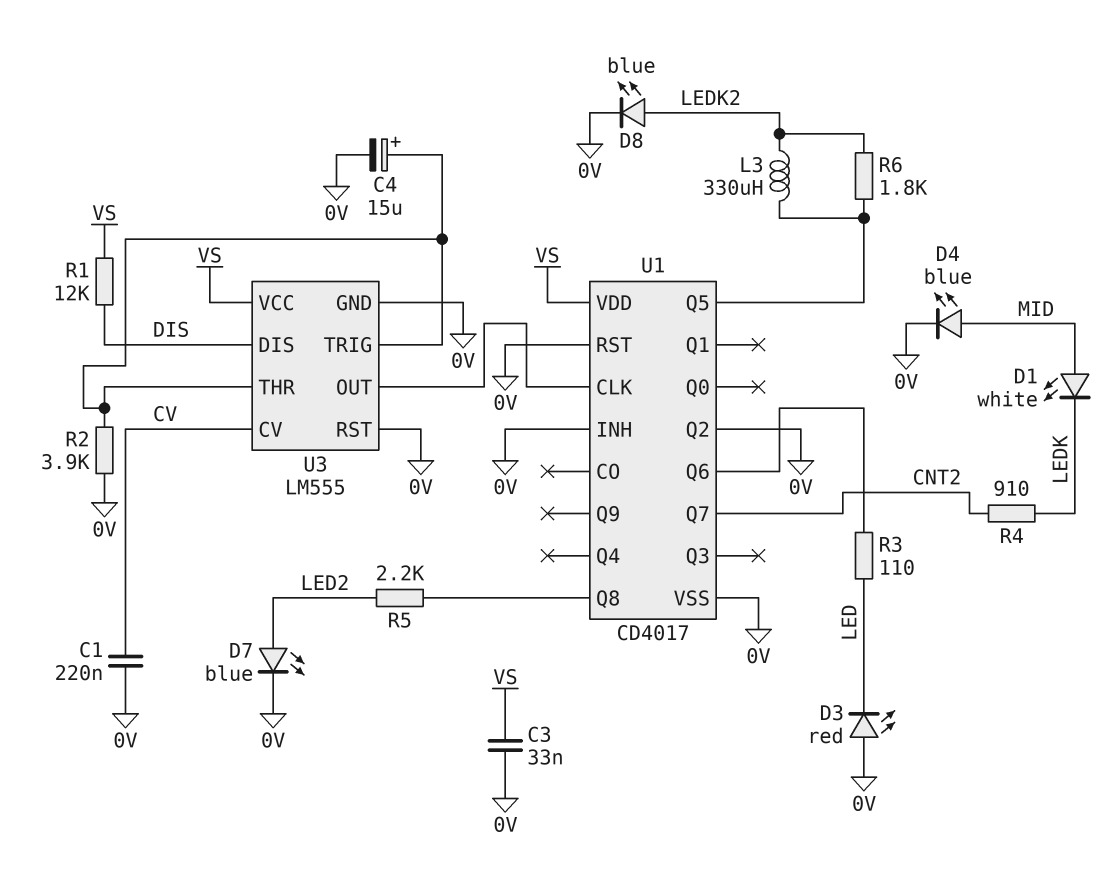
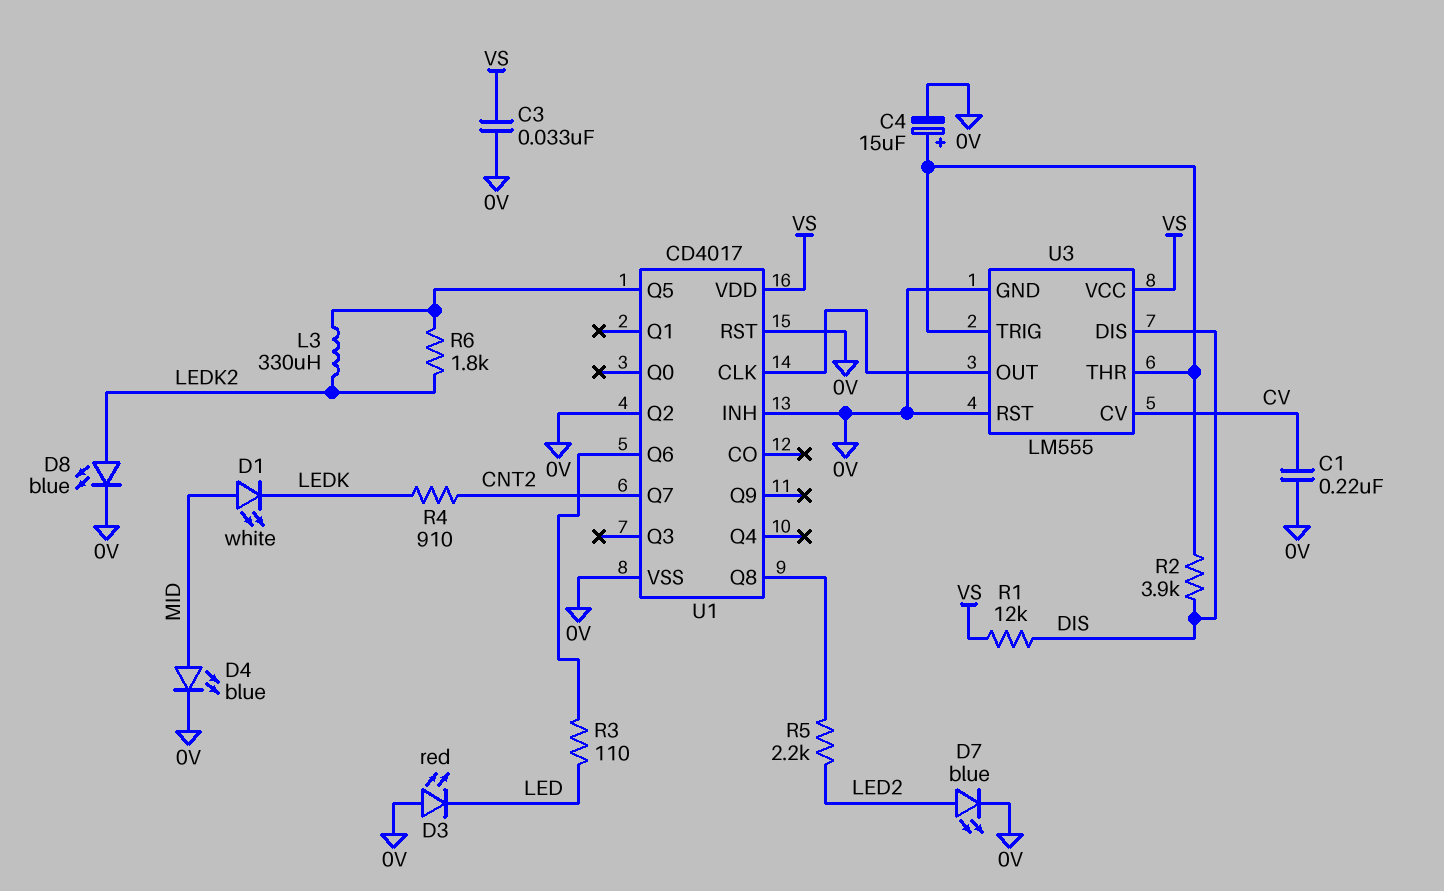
R2: 3.9k (0V, U3/THR) -> 3.9k (DIS, U3/THR)

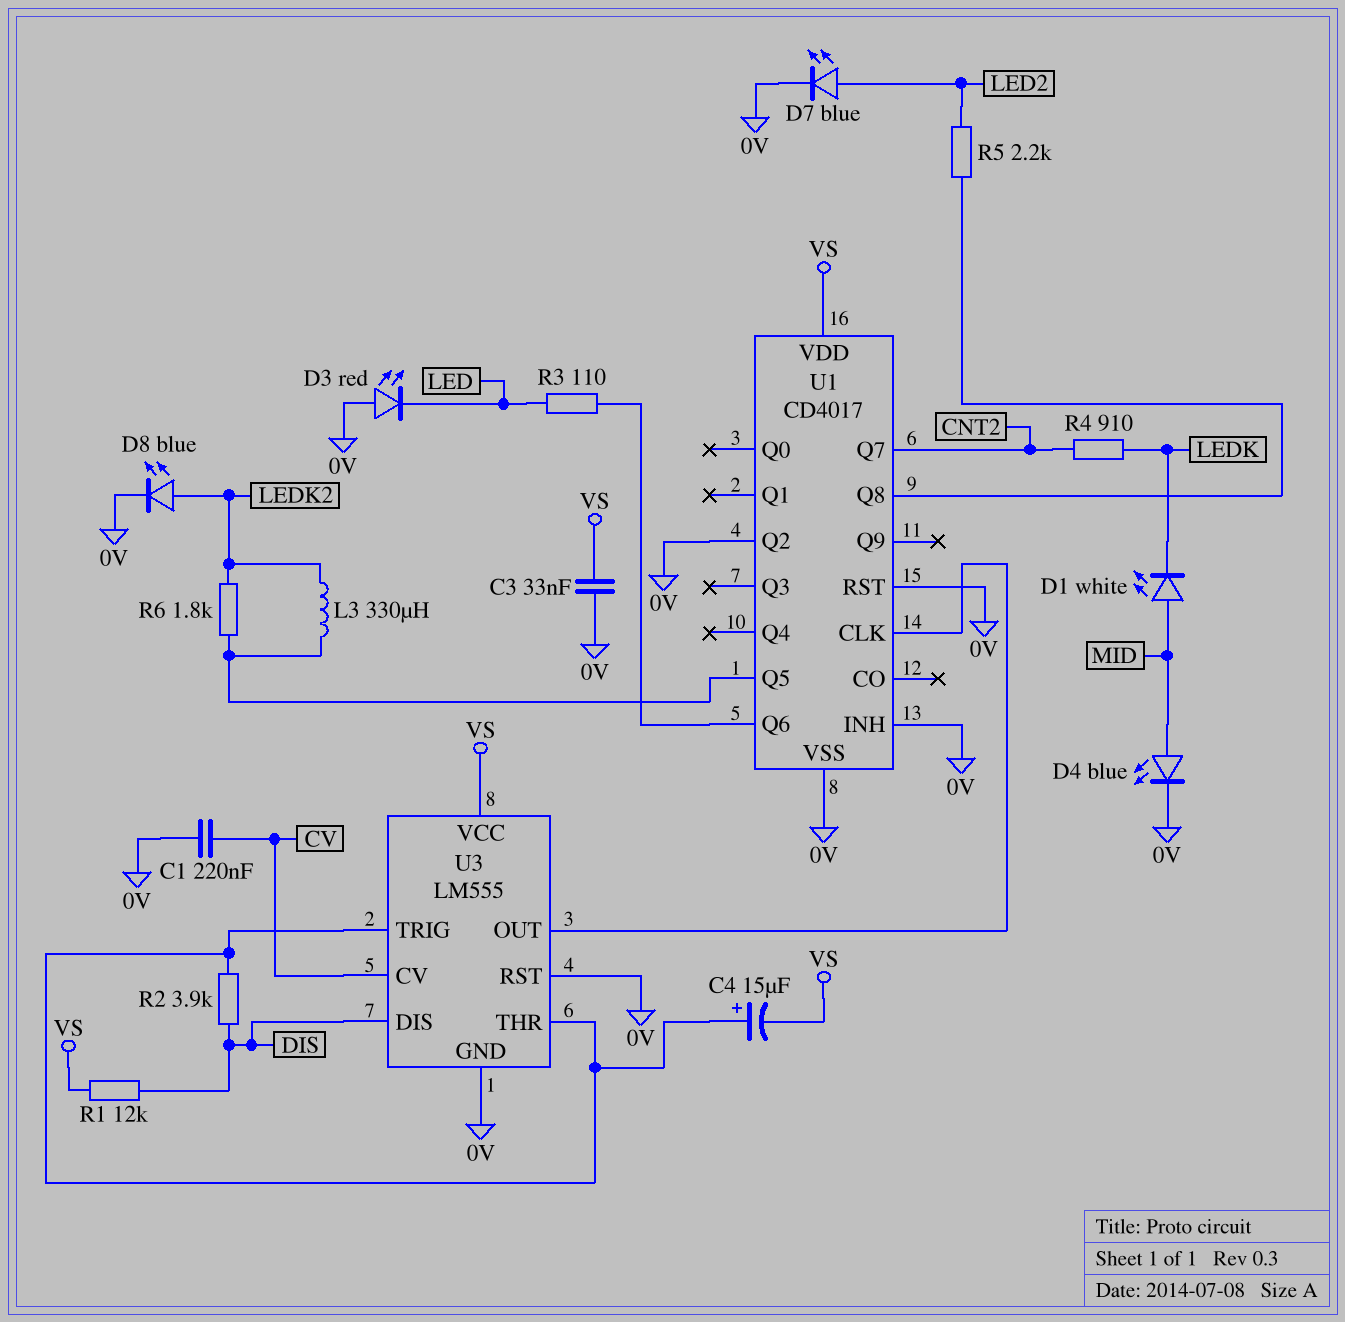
C4: 15uF (plus U3/THR, minus 0V) -> 15uF (plus U3/THR, minus VS)

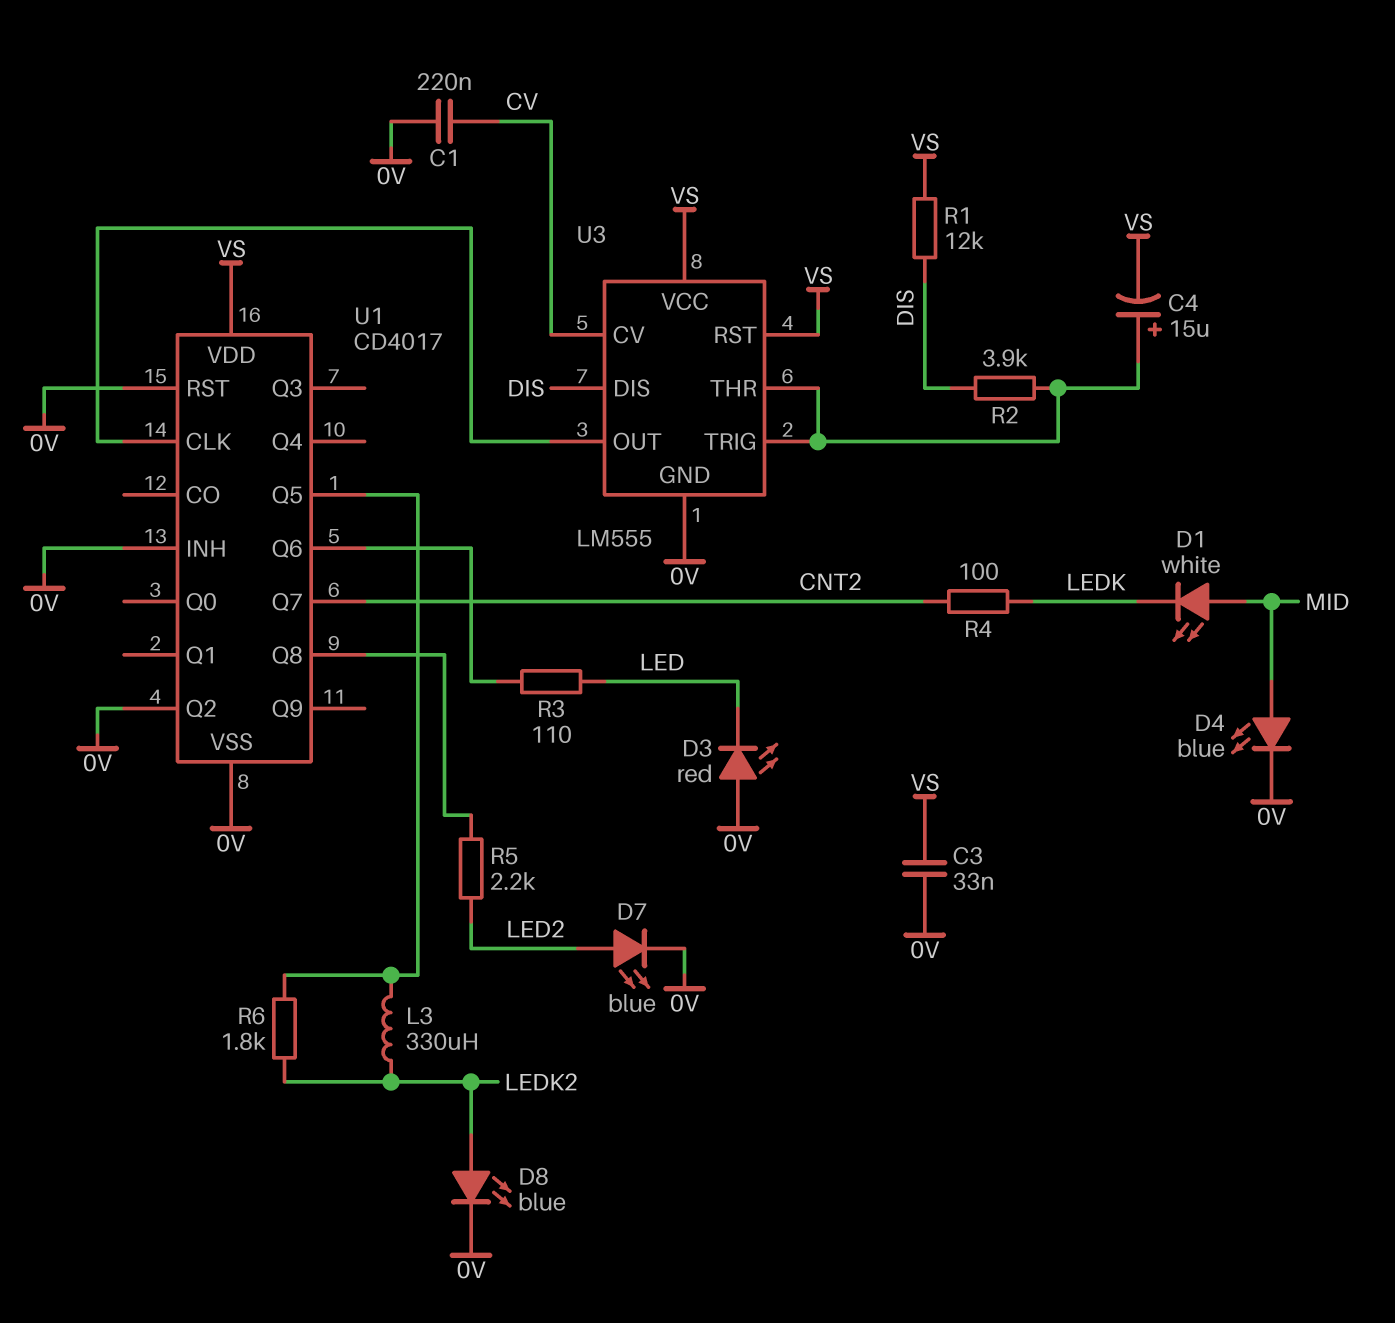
R4: 910 (CNT2, LEDK) -> 100 (CNT2, LEDK)
U3 pin RST: 0V -> VS

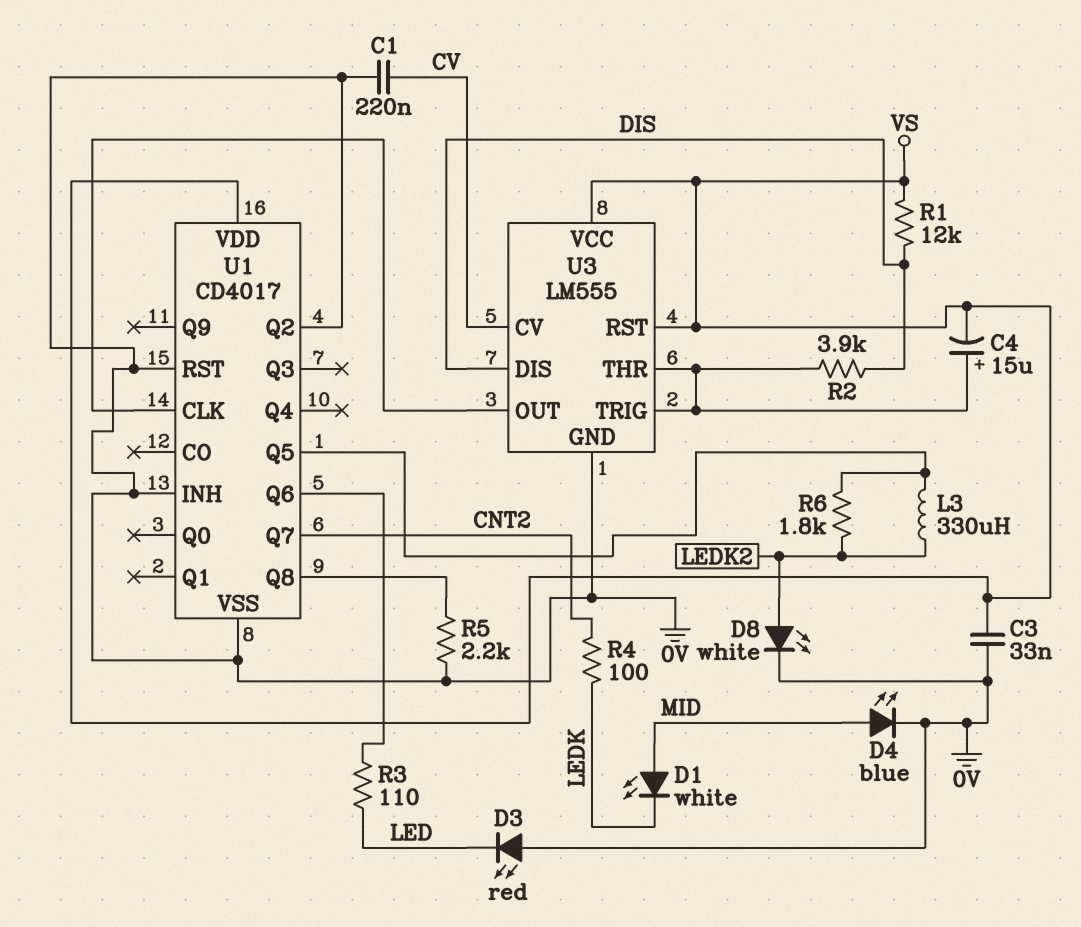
D7: LED blue (A LED2, K 0V) -> none
D8: LED blue (A LEDK2, K 0V) -> LED white (A LEDK2, K 0V)
R5: 2.2k (LED2, U1/Q8) -> 2.2k (0V, U1/Q8)

